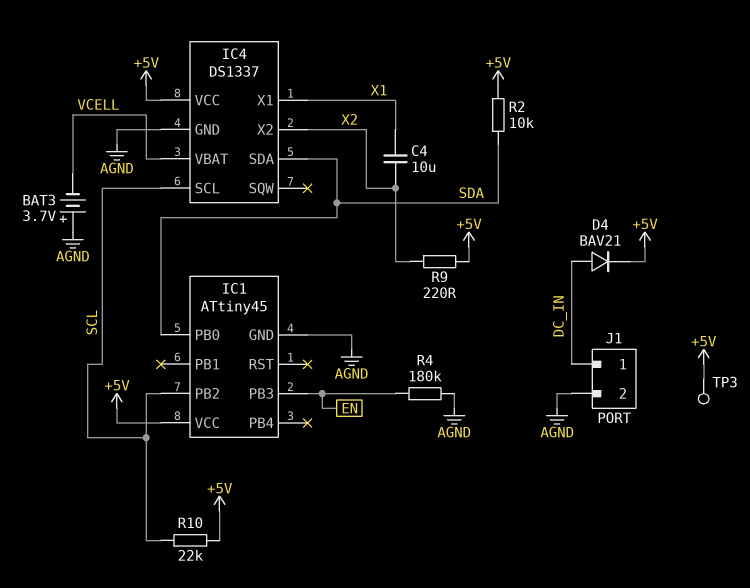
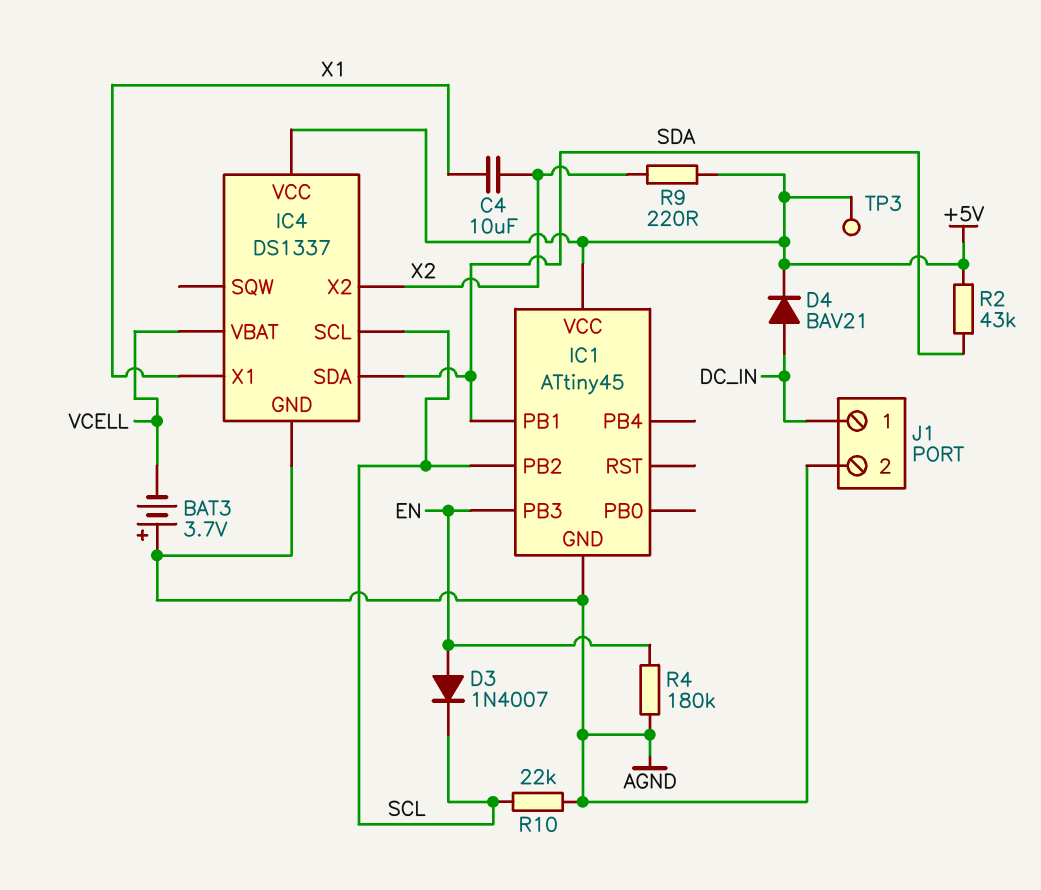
D3: none -> diode 1N4007 (A EN, K SCL)
IC1 pin PB0: SDA -> none
IC1 pin PB1: none -> SDA
R2: 10k (+5V, SDA) -> 43k (+5V, SDA)
R10: 22k (+5V, SCL) -> 22k (AGND, SCL)

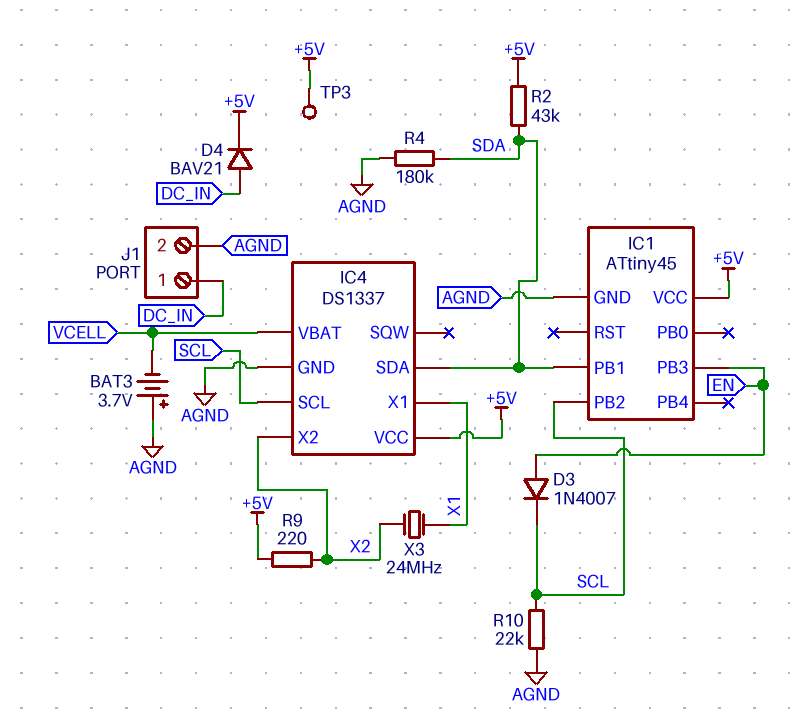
C4: 10uF (X1, X2) -> none
R4: 180k (AGND, EN) -> 180k (AGND, SDA)
X3: none -> 24MHz (X1, X2)

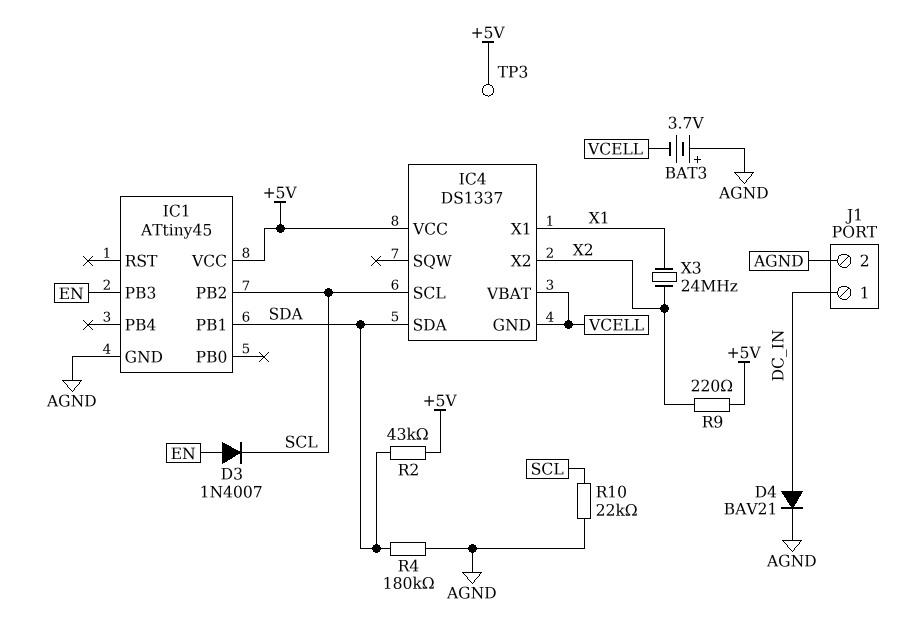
D4: diode BAV21 (A DC_IN, K +5V) -> diode BAV21 (A DC_IN, K AGND)
IC4 pin GND: AGND -> VCELL

